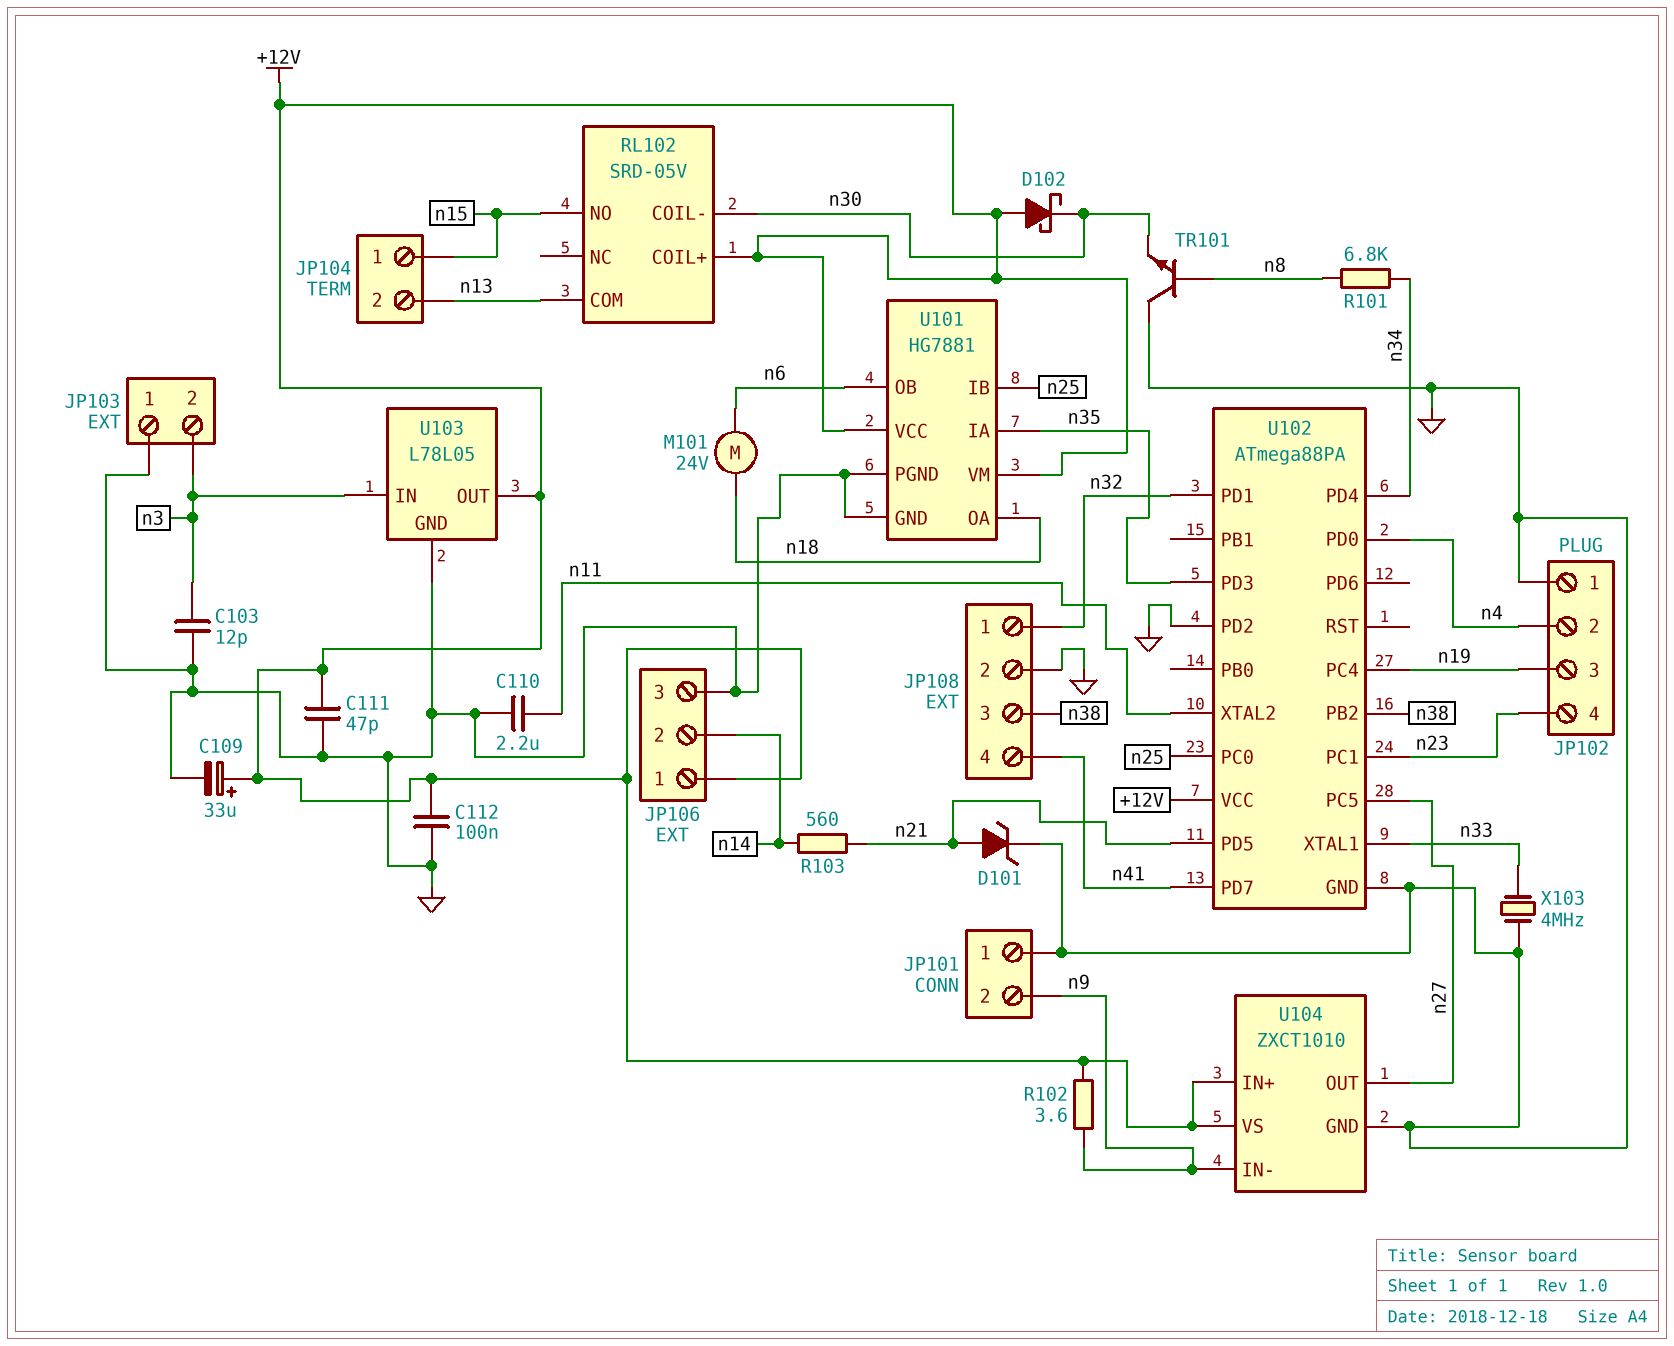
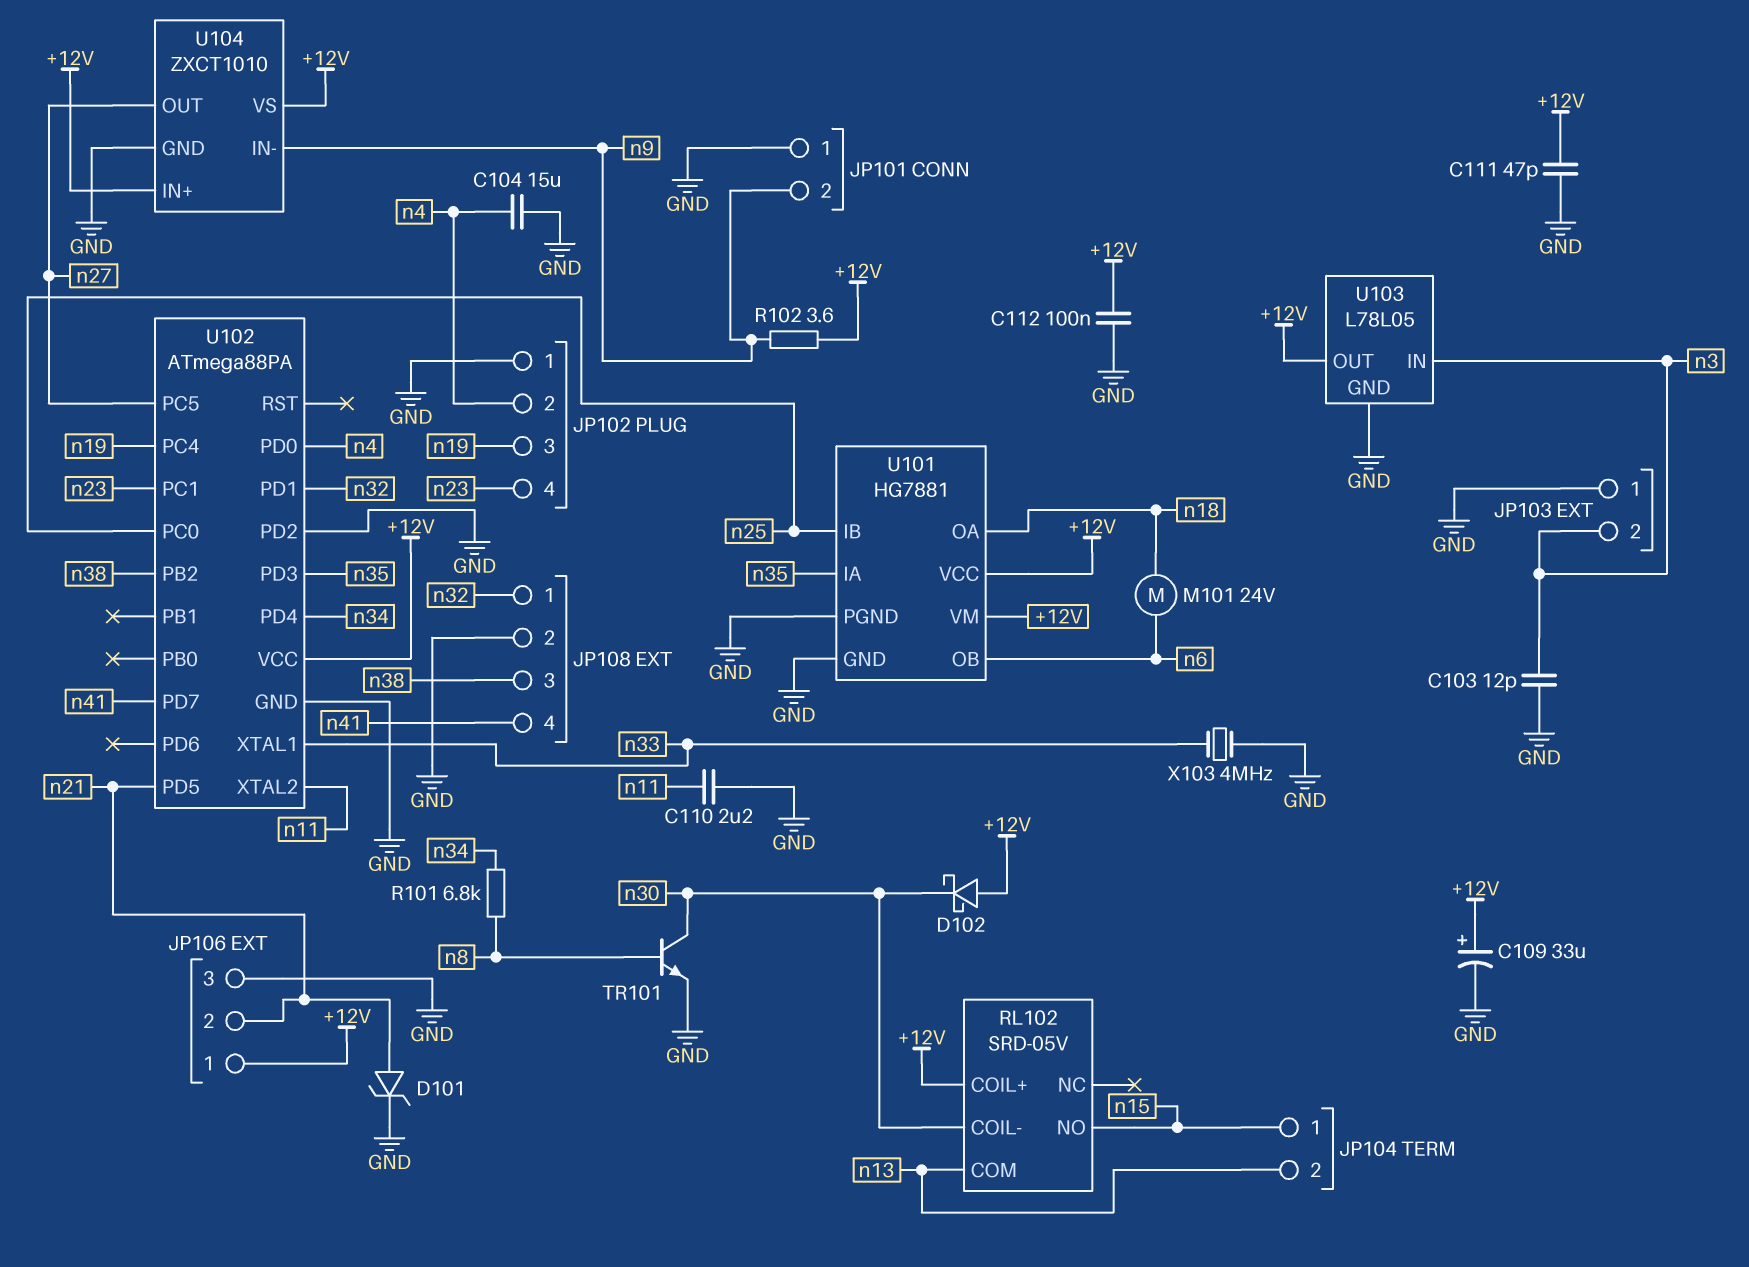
C104: none -> 15uF (GND, n4)
JP106 pin 2: n14 -> n21
R103: 560 (n14, n21) -> none
TR101: NPN (B n8, C GND, E n30) -> NPN (B n8, C n30, E GND)

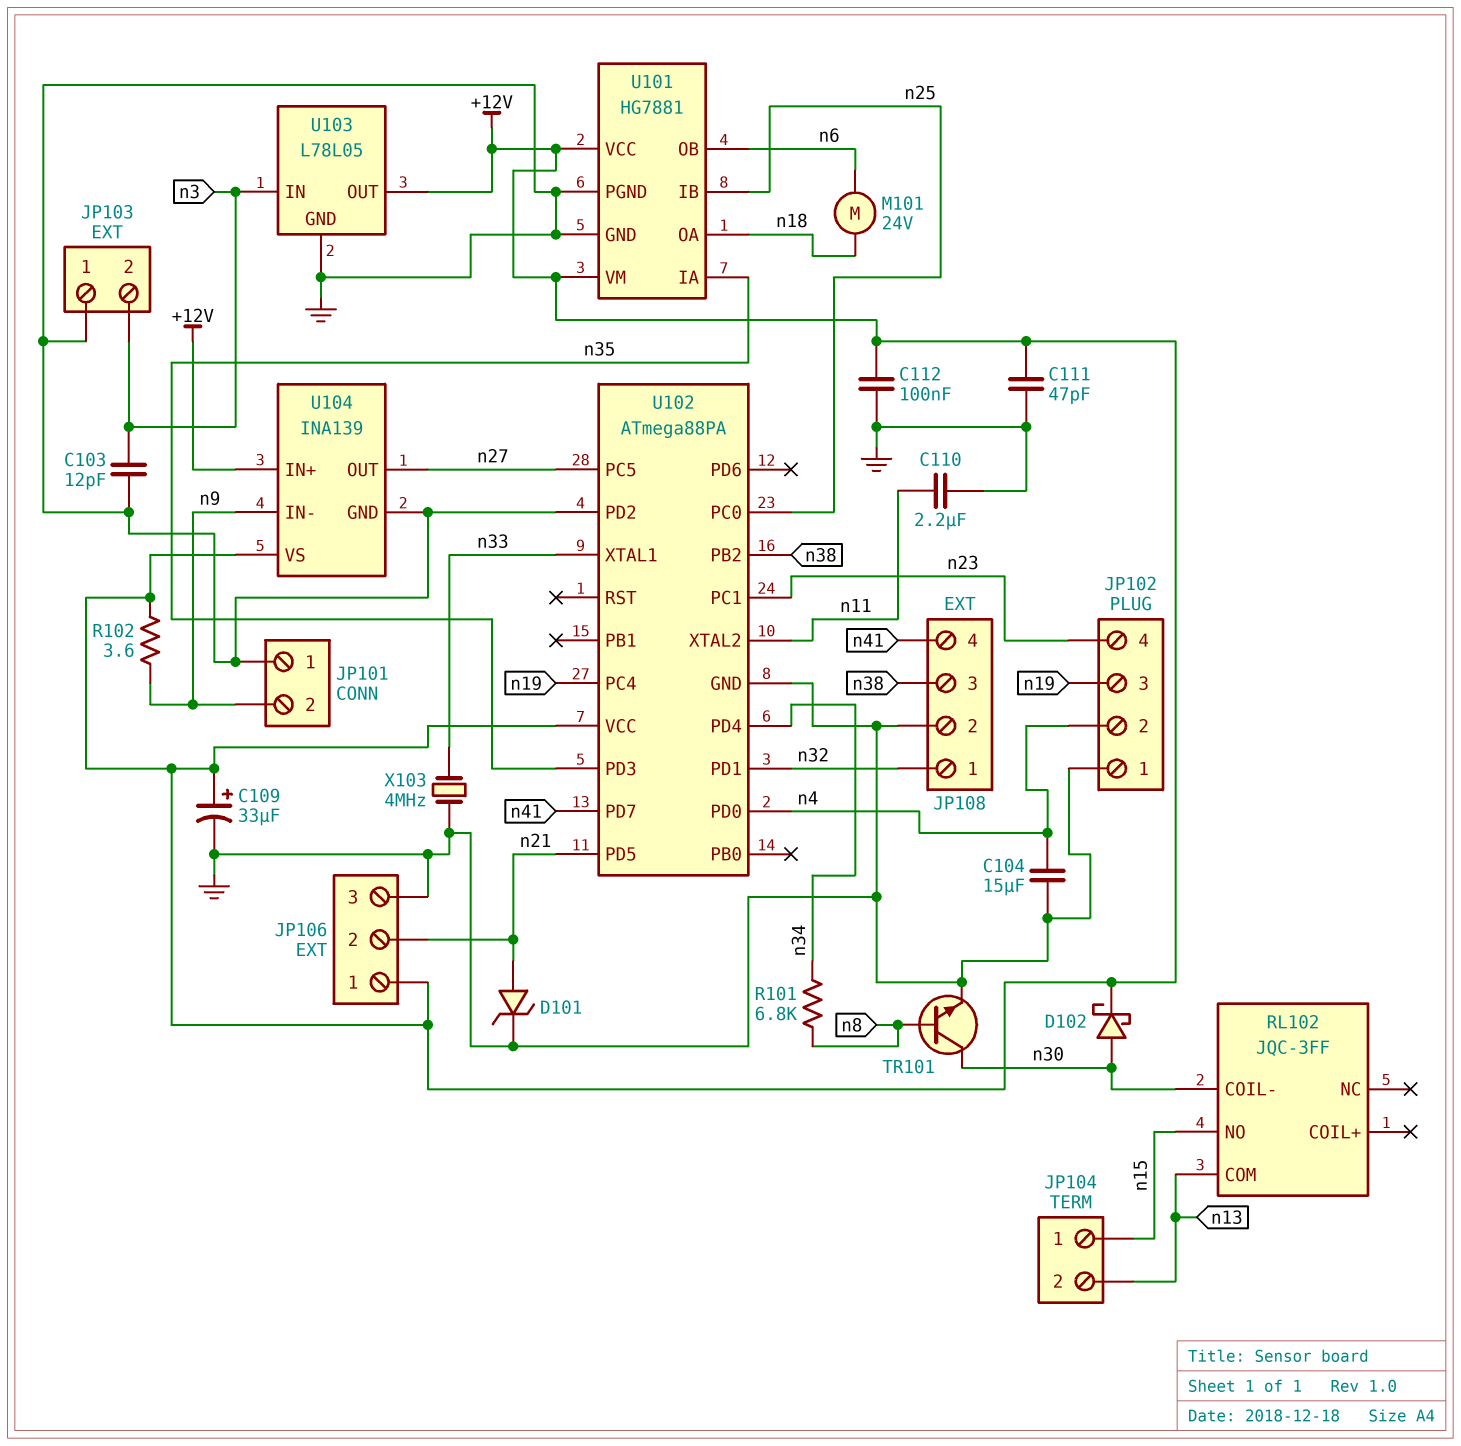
D102: schottky (A +12V, K n30) -> schottky (A n30, K +12V)
RL102: SRD-05V -> JQC-3FF
RL102 pin COIL+: +12V -> none
U104: ZXCT1010 -> INA139

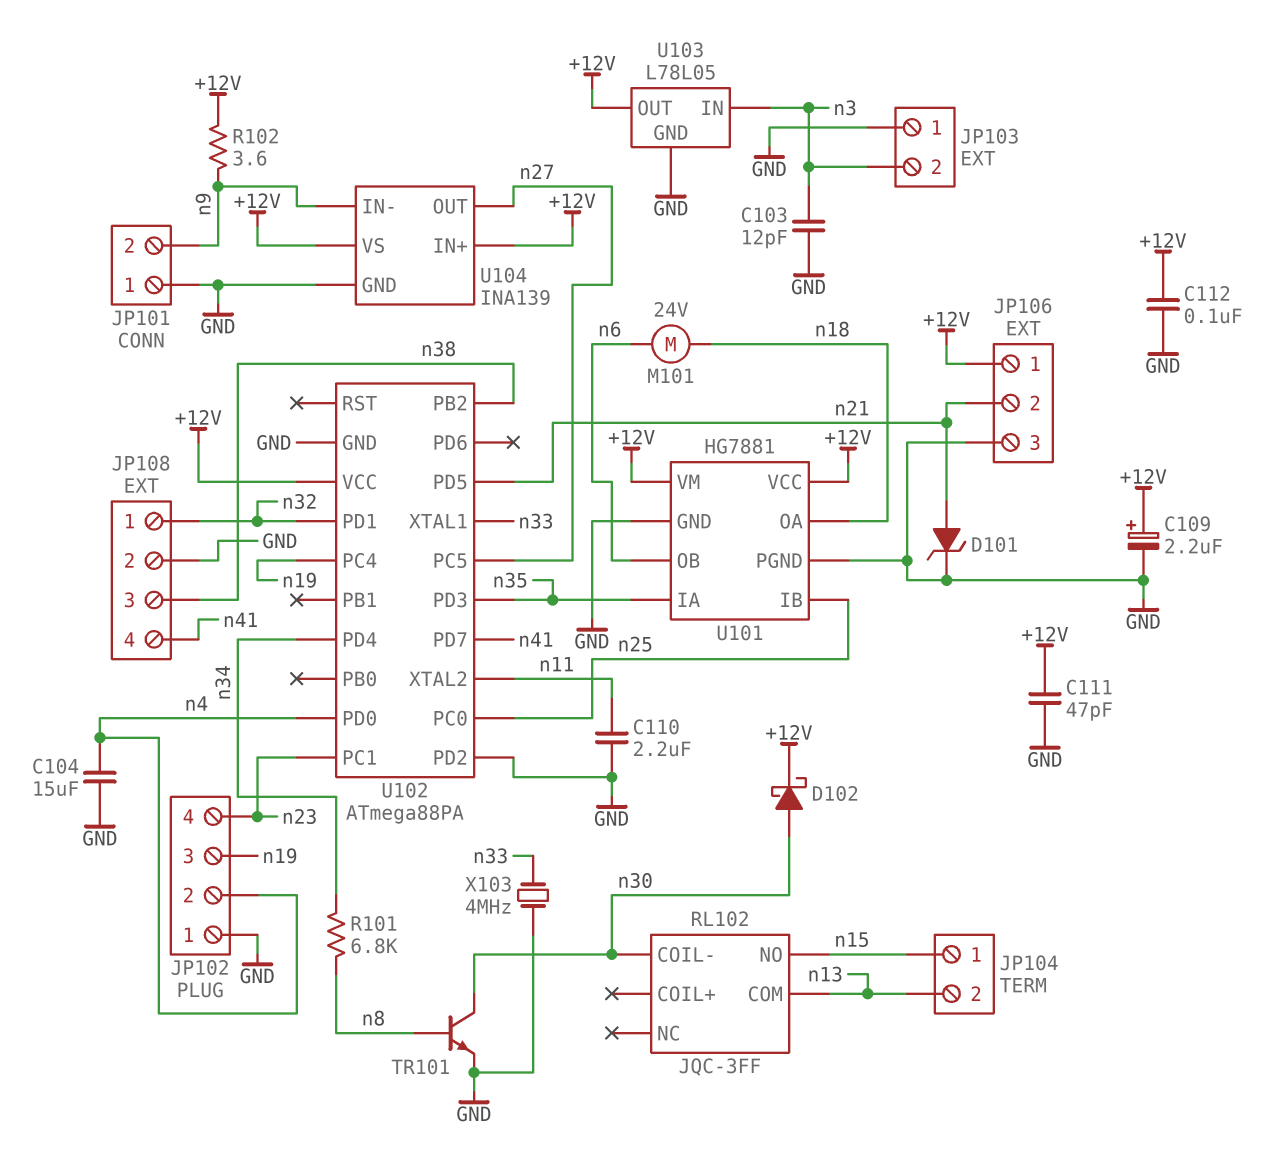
C109: 33uF (plus +12V, minus GND) -> 2.2uF (plus +12V, minus GND)

